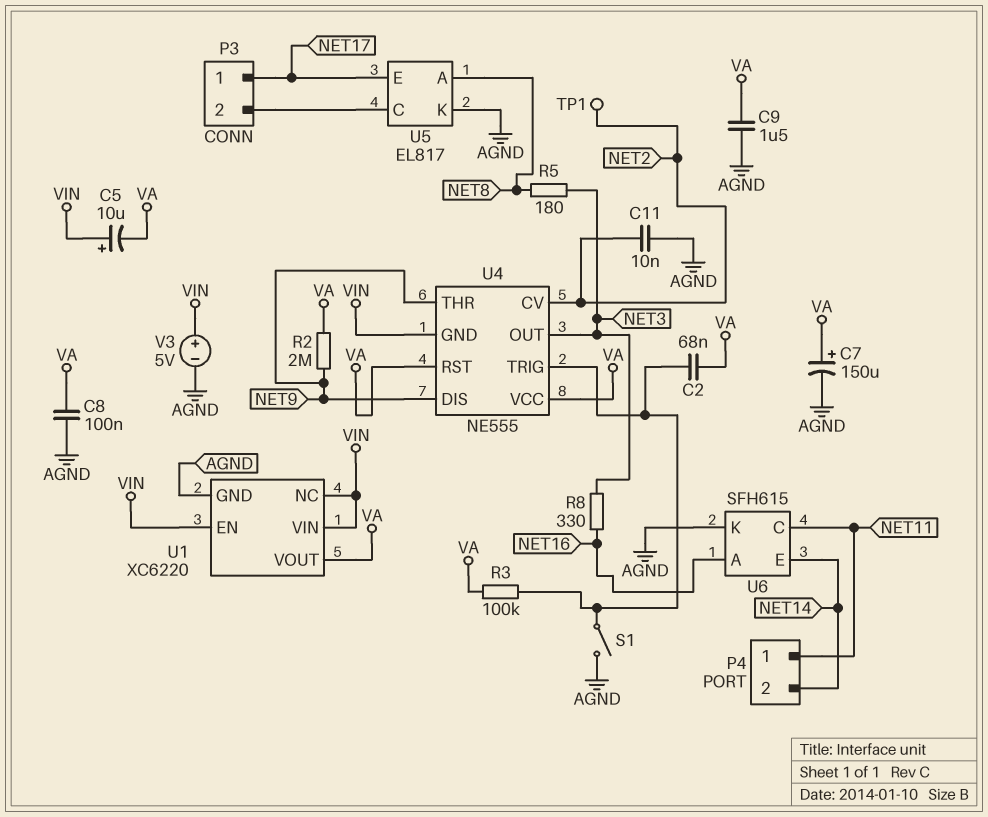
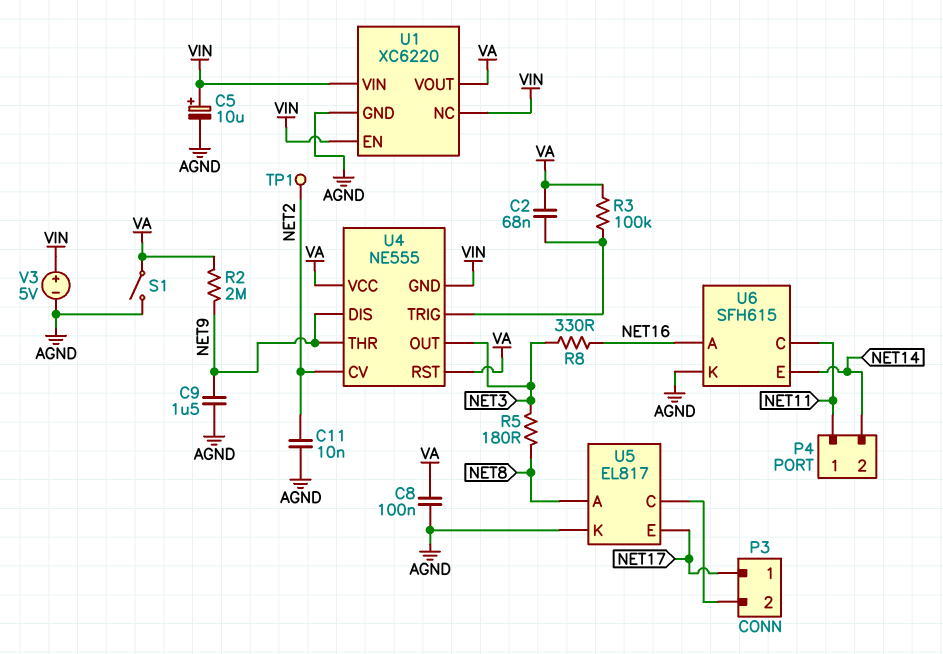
C5: 10uF (plus VIN, minus VA) -> 10uF (plus VIN, minus AGND)
C7: 150uF (plus VA, minus AGND) -> none
C9: 1.5uF (AGND, VA) -> 1.5uF (AGND, NET9)
S1: switch (AGND, U4/TRIG) -> switch (AGND, VA)

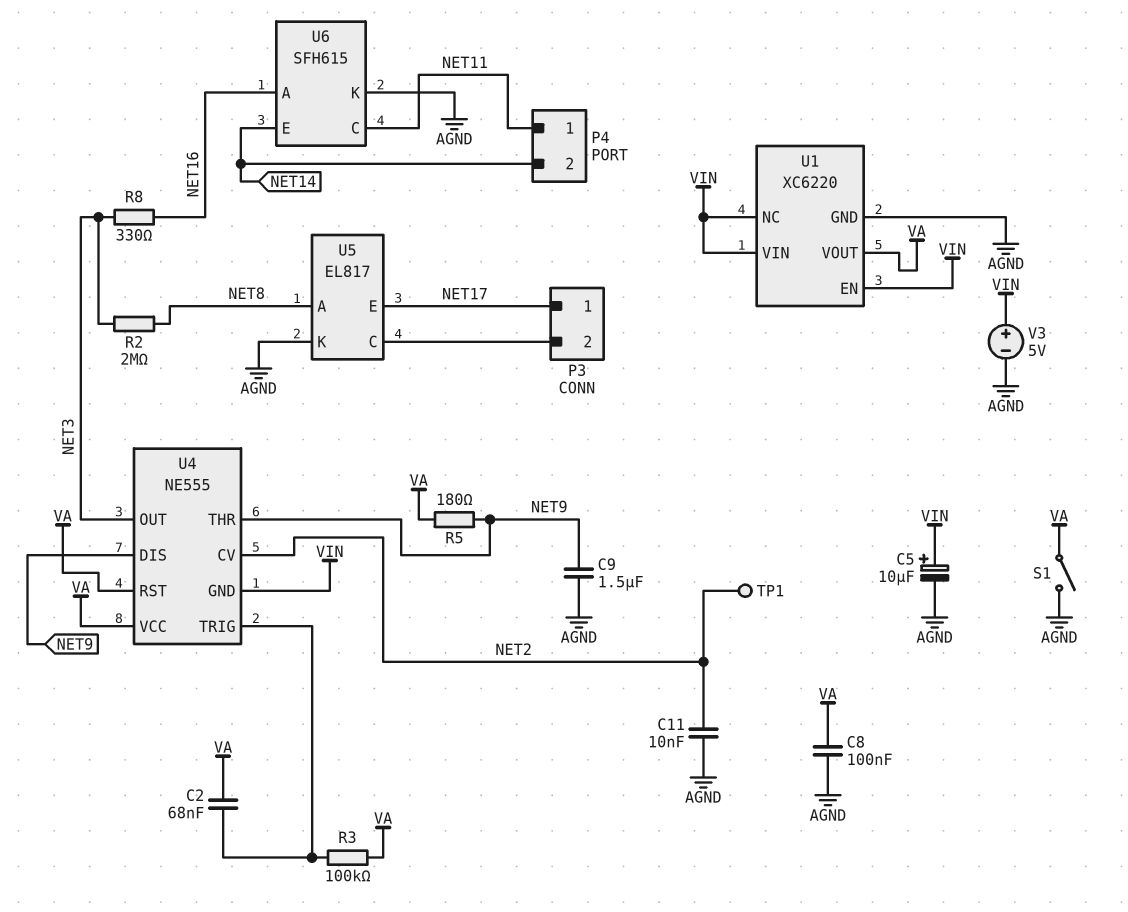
R2: 2M (NET9, VA) -> 2M (NET3, NET8)
R5: 180 (NET3, NET8) -> 180 (NET9, VA)

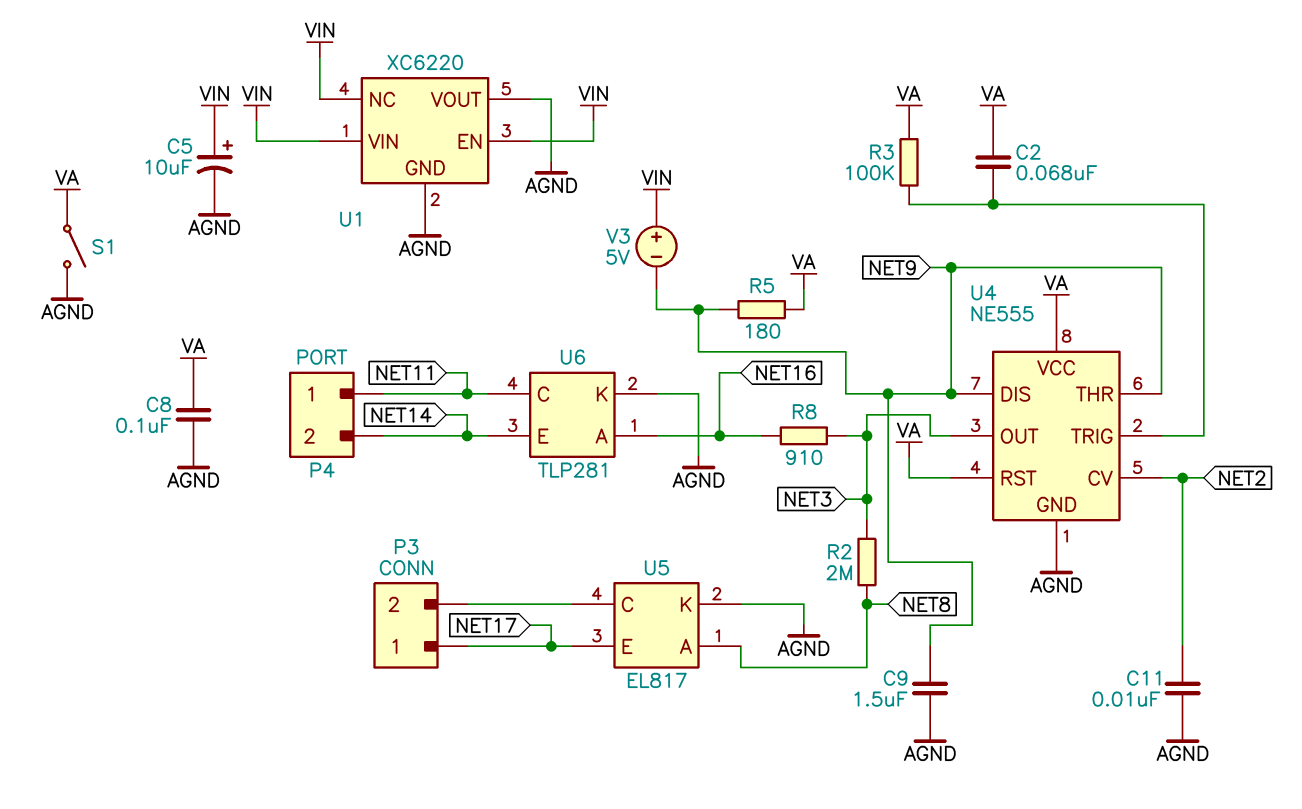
R8: 330 (NET3, NET16) -> 910 (NET3, NET16)
TP1: test point (NET2) -> none
U1 pin VOUT: VA -> AGND
U4 pin GND: VIN -> AGND
U6: SFH615 -> TLP281
V3: 5V (plus VIN, minus AGND) -> 5V (plus VIN, minus NET9)

